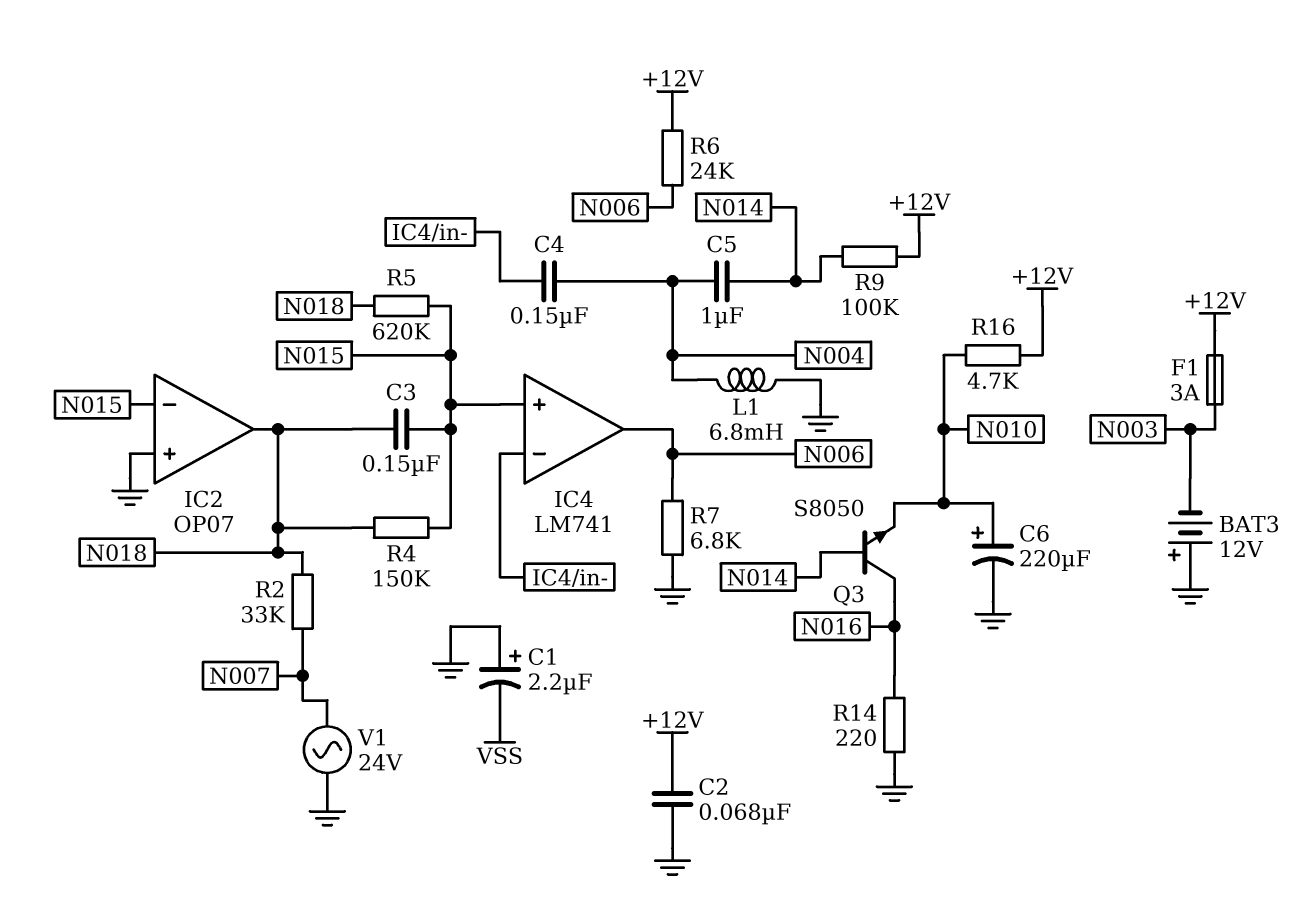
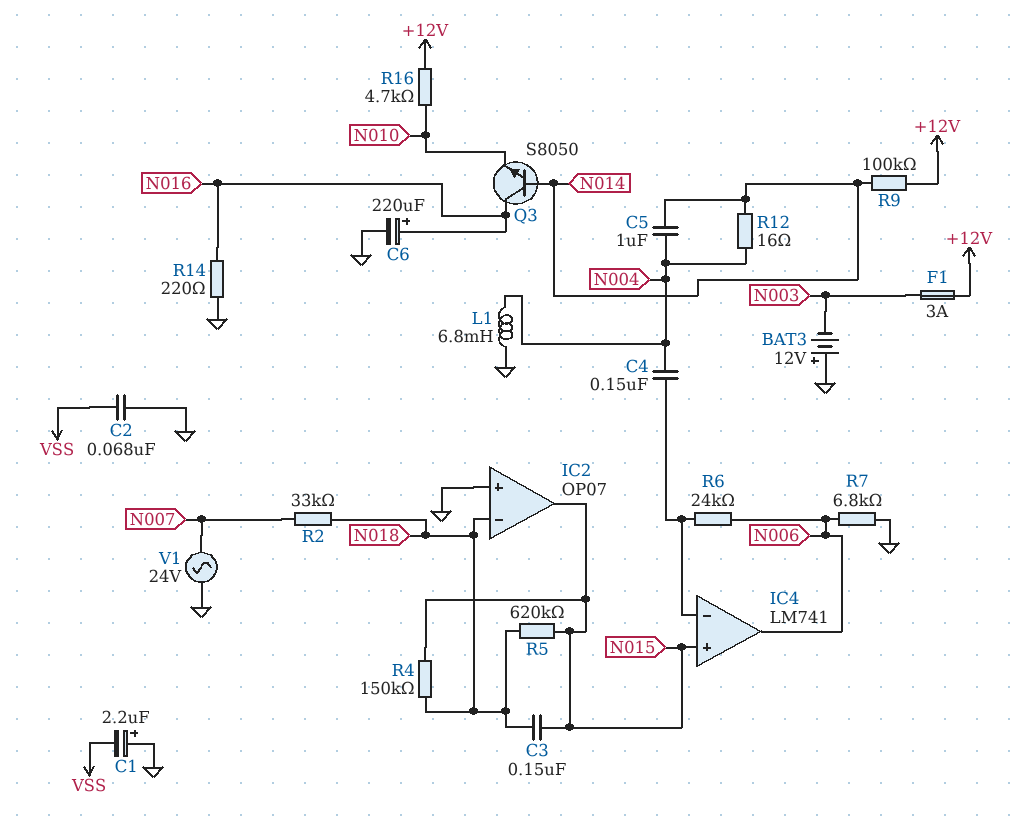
C2: 68nF (+12V, GND) -> 68nF (GND, VSS)
C6: 220uF (plus N010, minus GND) -> 220uF (plus N016, minus GND)
IC2 pin in-: N015 -> N018
IC2 pin out: N018 -> N015
R6: 24k (+12V, N006) -> 24k (IC4/in-, N006)
R12: none -> 16 (N004, N014)

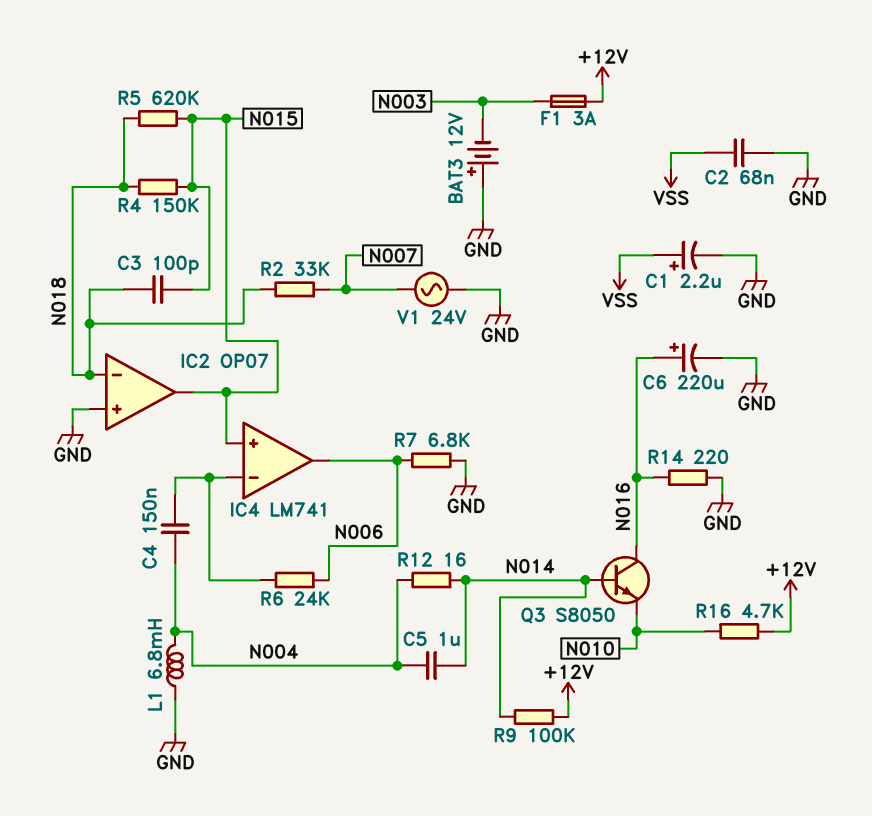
C1: 2.2uF (plus GND, minus VSS) -> 2.2uF (plus VSS, minus GND)
C3: 150nF (N015, N018) -> 100pF (N015, N018)

